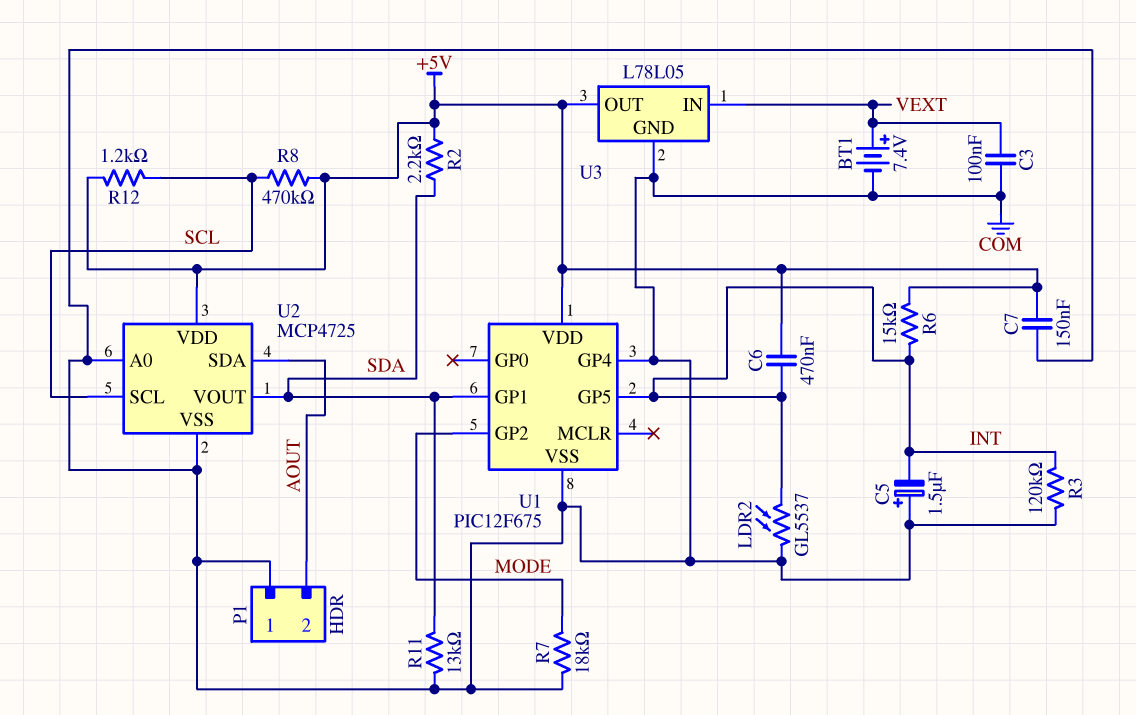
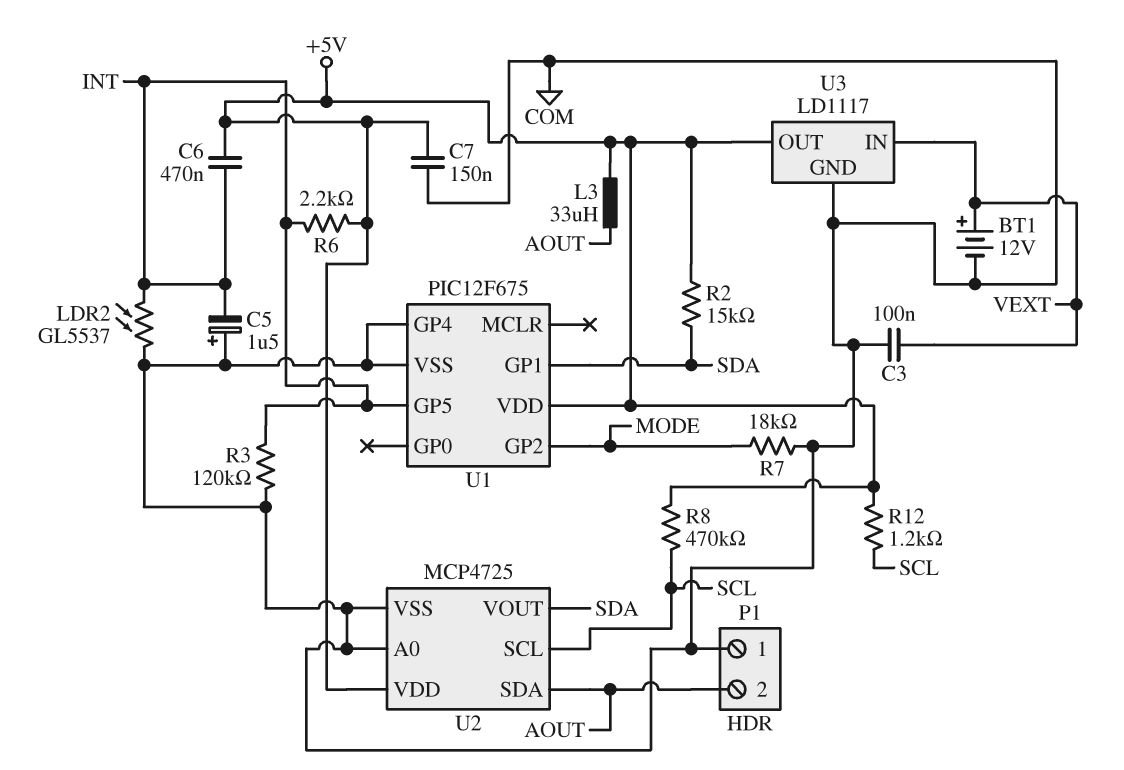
BT1: 7.4V (plus VEXT, minus COM) -> 12V (plus VEXT, minus COM)
L3: none -> 33uH (+5V, AOUT)
R2: 2.2k (+5V, SDA) -> 15k (+5V, SDA)
R6: 15k (+5V, INT) -> 2.2k (+5V, INT)
R11: 13k (COM, SDA) -> none
U3: L78L05 -> LD1117

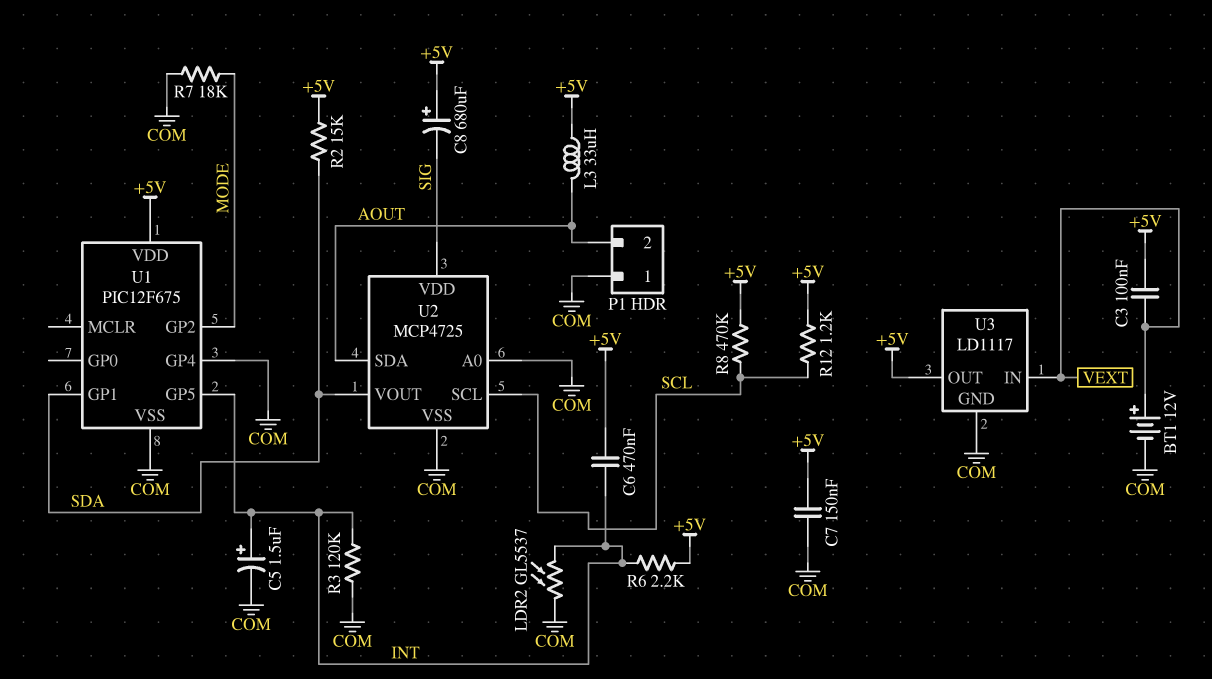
C3: 100nF (COM, VEXT) -> 100nF (+5V, VEXT)
C5: 1.5uF (plus COM, minus INT) -> 1.5uF (plus INT, minus COM)
C8: none -> 680uF (plus +5V, minus SIG)
U2 pin VDD: +5V -> SIG

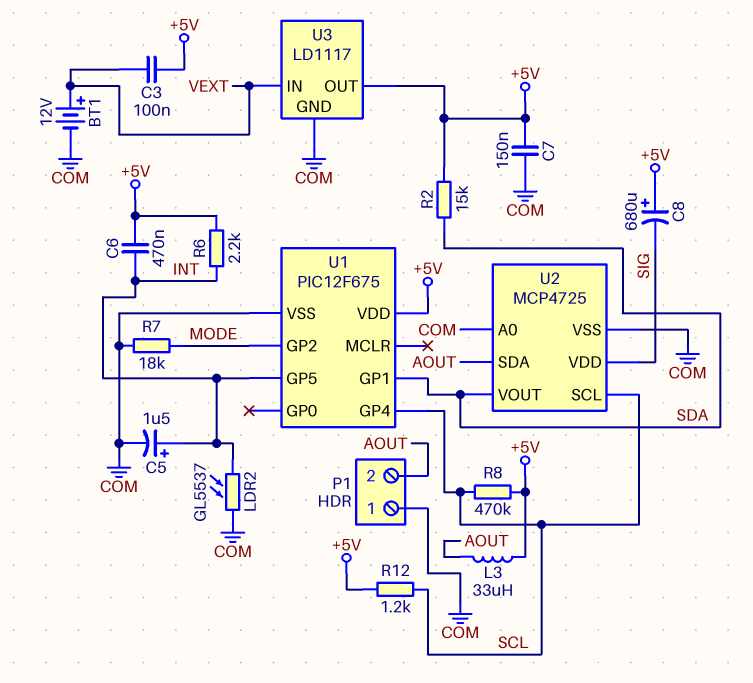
R3: 120k (COM, INT) -> none
U1 pin GP4: COM -> SCL

